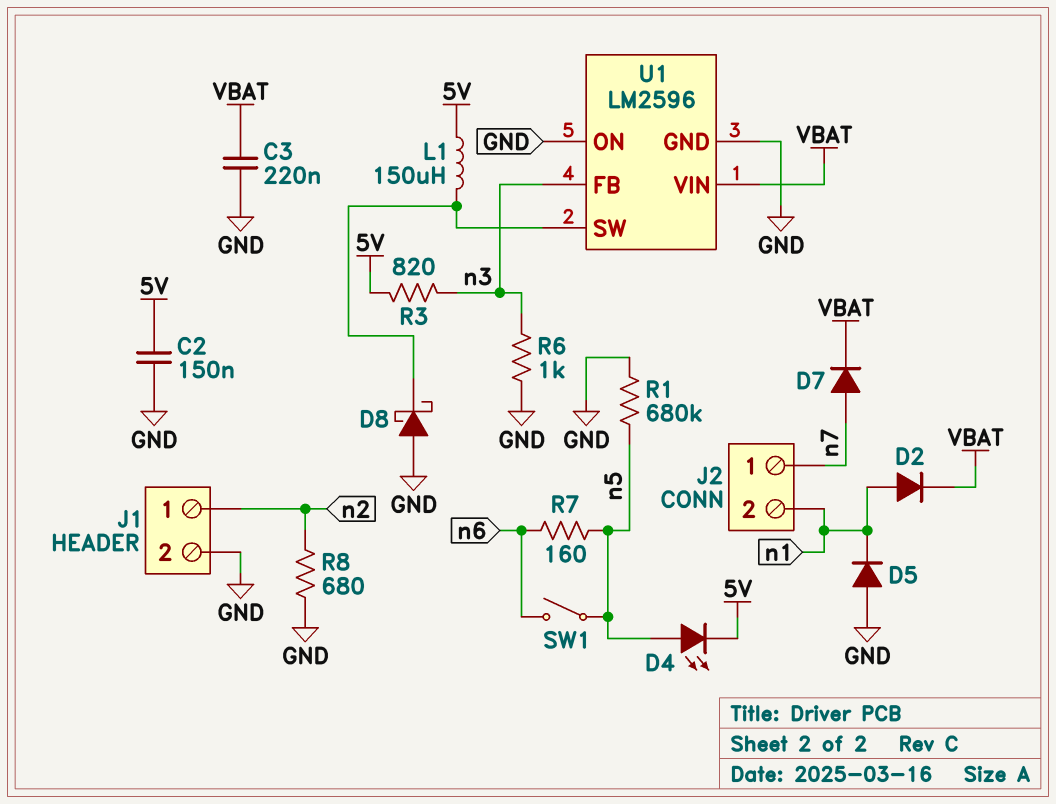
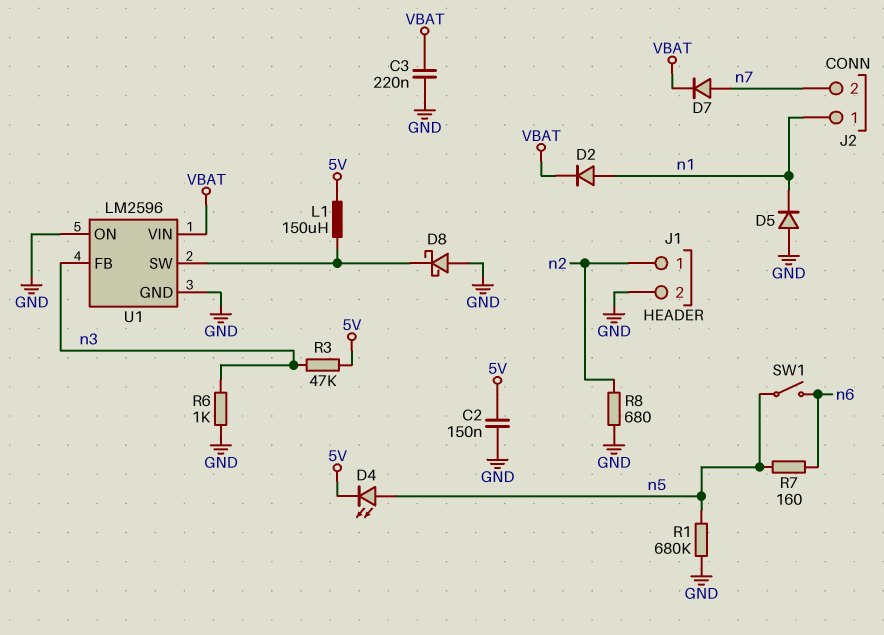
J2 pin 1: n7 -> n1
J2 pin 2: n1 -> n7
R3: 820 (5V, n3) -> 47k (5V, n3)

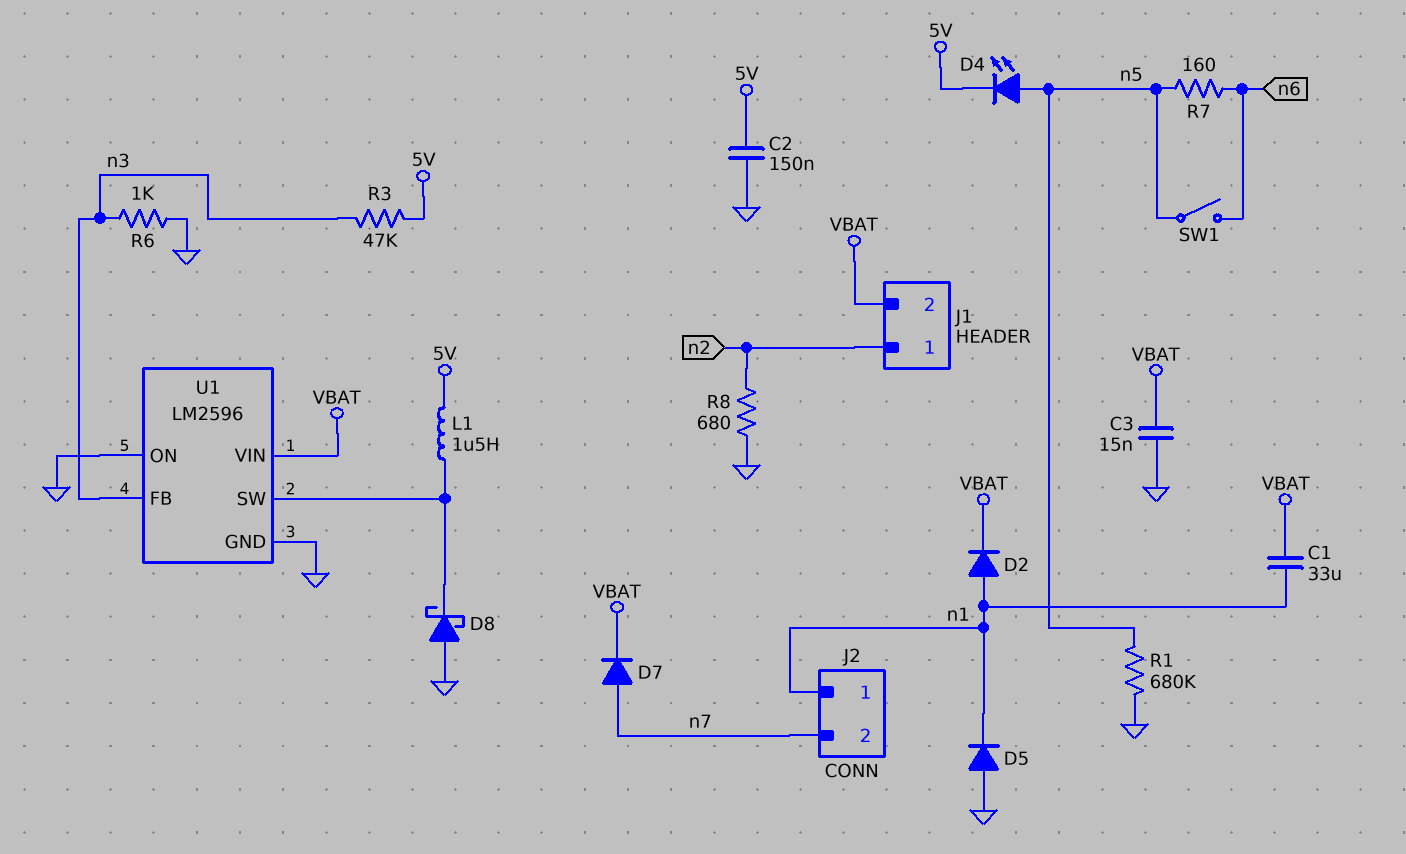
C1: none -> 33uF (VBAT, n1)
C3: 220nF (GND, VBAT) -> 15nF (GND, VBAT)
J1 pin 2: GND -> VBAT
L1: 150uH (5V, U1/SW) -> 1.5uH (5V, U1/SW)

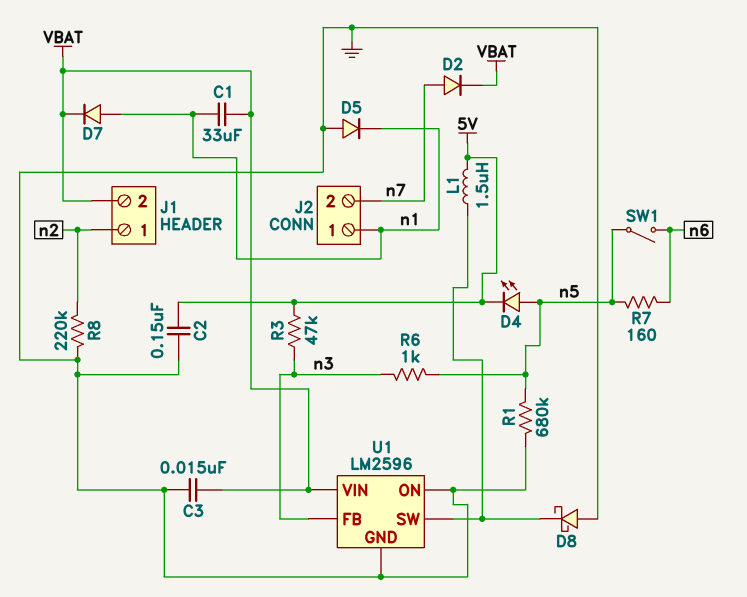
D2: diode (A n1, K VBAT) -> diode (A n7, K VBAT)
D7: diode (A n7, K VBAT) -> diode (A n1, K VBAT)
R6: 1k (GND, n3) -> 1k (n3, n5)
R8: 680 (GND, n2) -> 220k (GND, n2)

